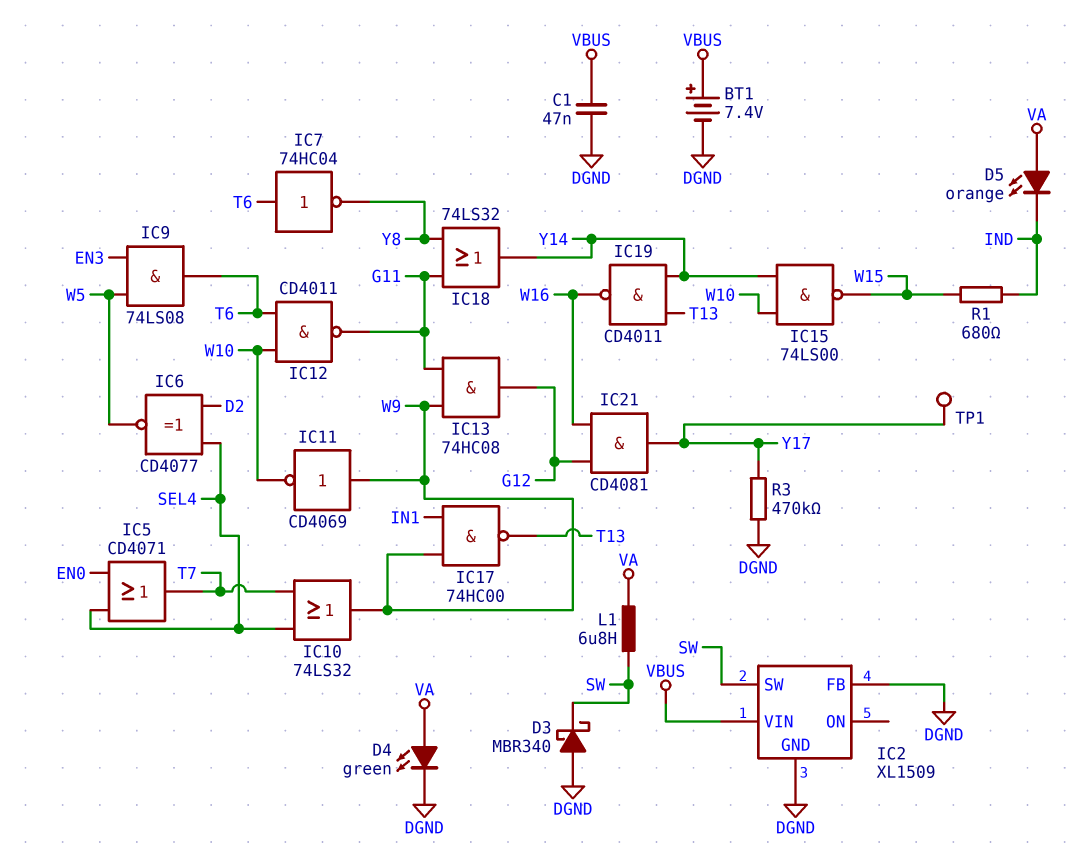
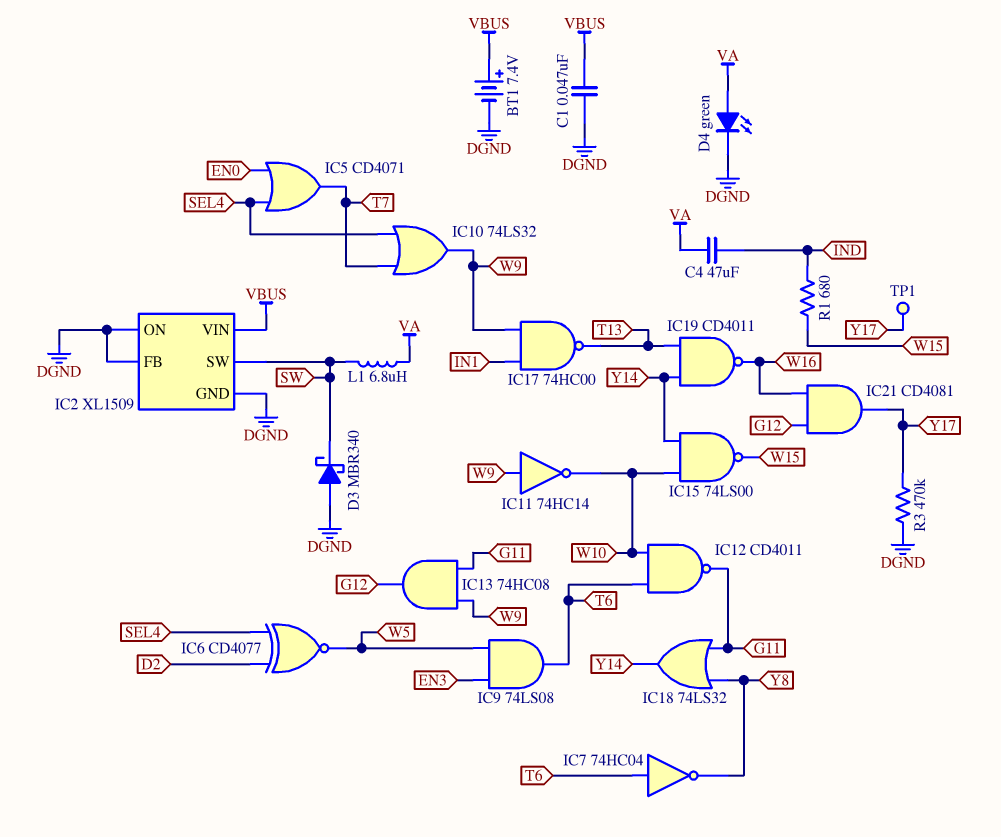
C4: none -> 47uF (IND, VA)
D5: LED orange (A VA, K IND) -> none
IC2 pin ON: none -> DGND
IC11: NOT CD4069 (in W9, out W10) -> NOT 74HC14 (in W9, out W10)

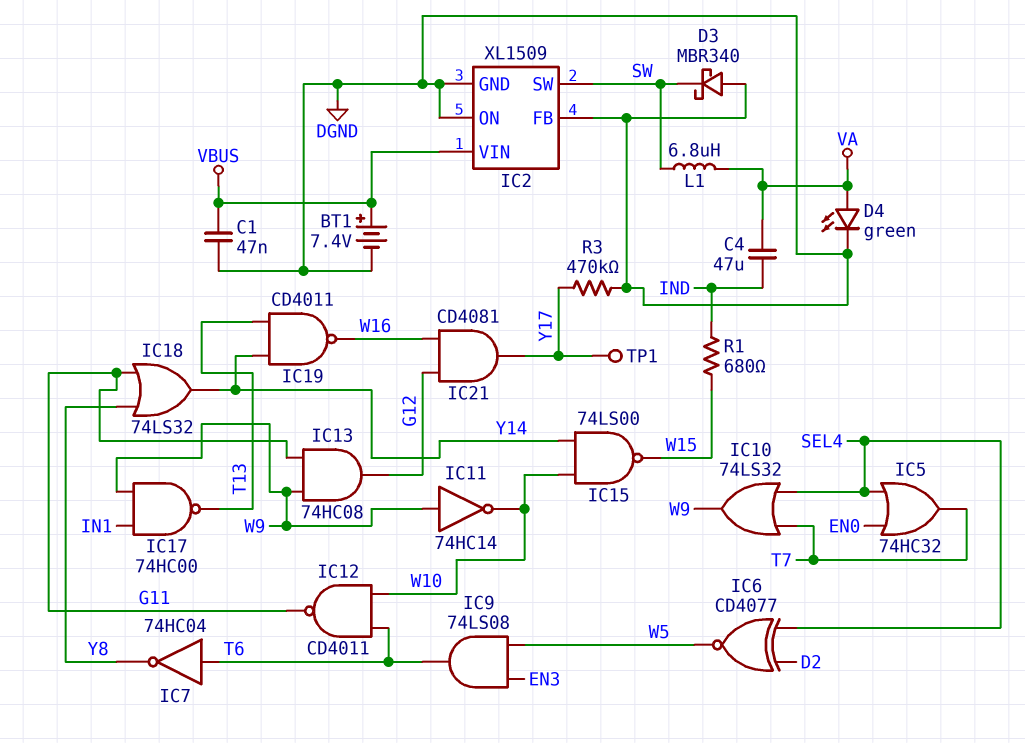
IC5: OR CD4071 (in EN0, in SEL4, out T7) -> OR 74HC32 (in EN0, in SEL4, out T7)

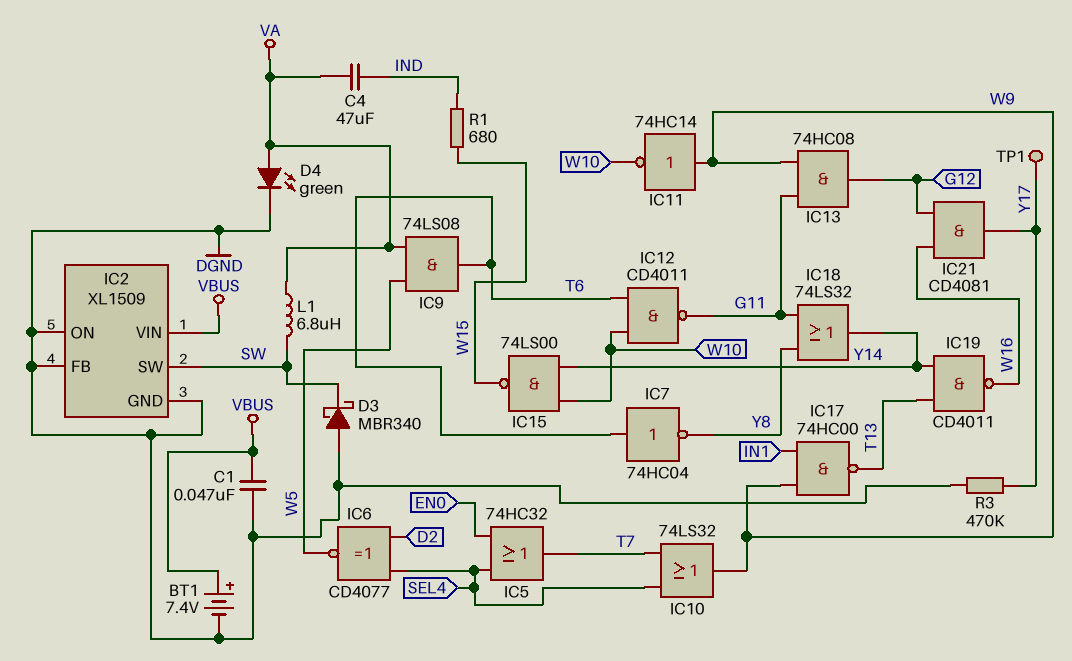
IC9: AND 74LS08 (in EN3, in W5, out T6) -> AND 74LS08 (in VA, in W5, out T6)

